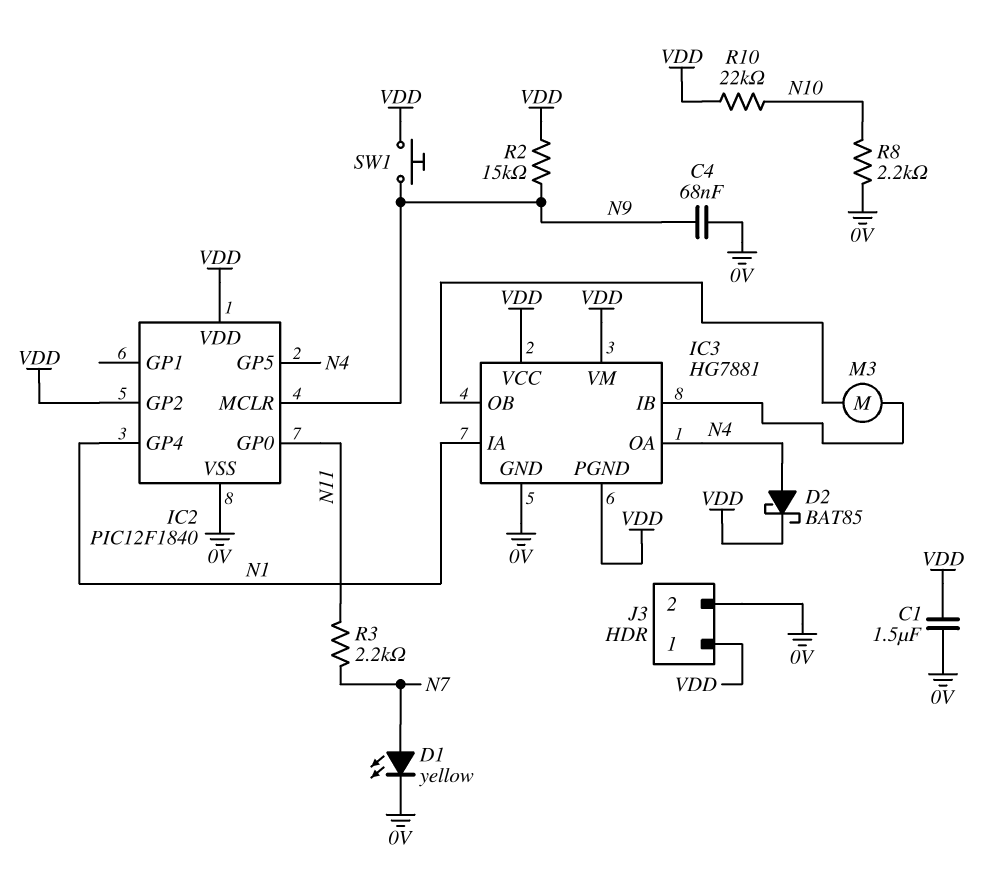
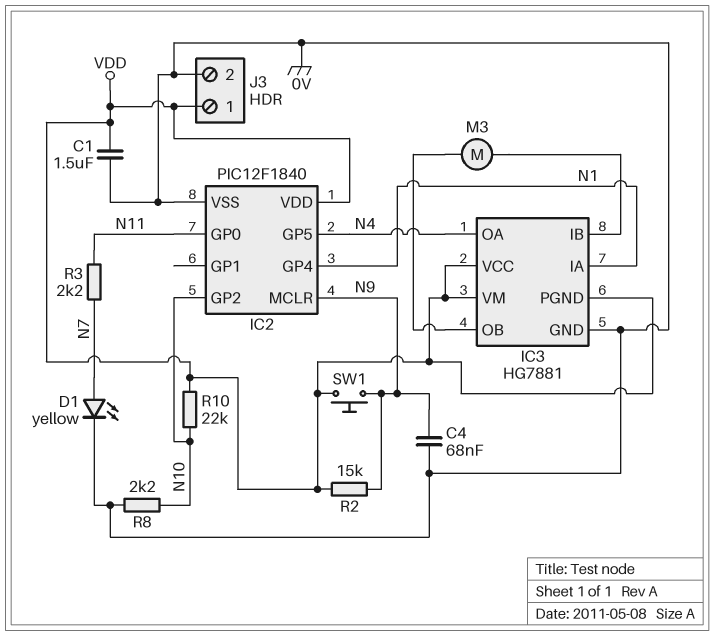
D2: schottky BAT85 (A N4, K VDD) -> none
IC2 pin GP2: VDD -> N10

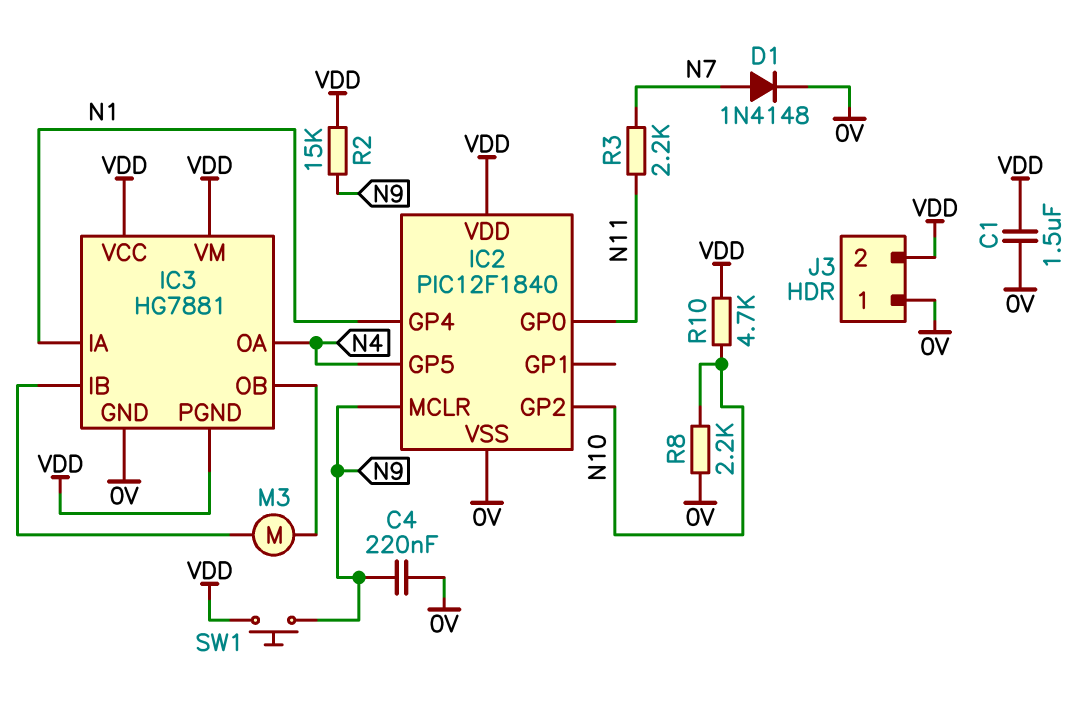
C4: 68nF (0V, N9) -> 220nF (0V, N9)
D1: LED yellow (A N7, K 0V) -> diode 1N4148 (A N7, K 0V)
J3 pin 1: VDD -> 0V
J3 pin 2: 0V -> VDD
R10: 22k (N10, VDD) -> 4.7k (N10, VDD)

